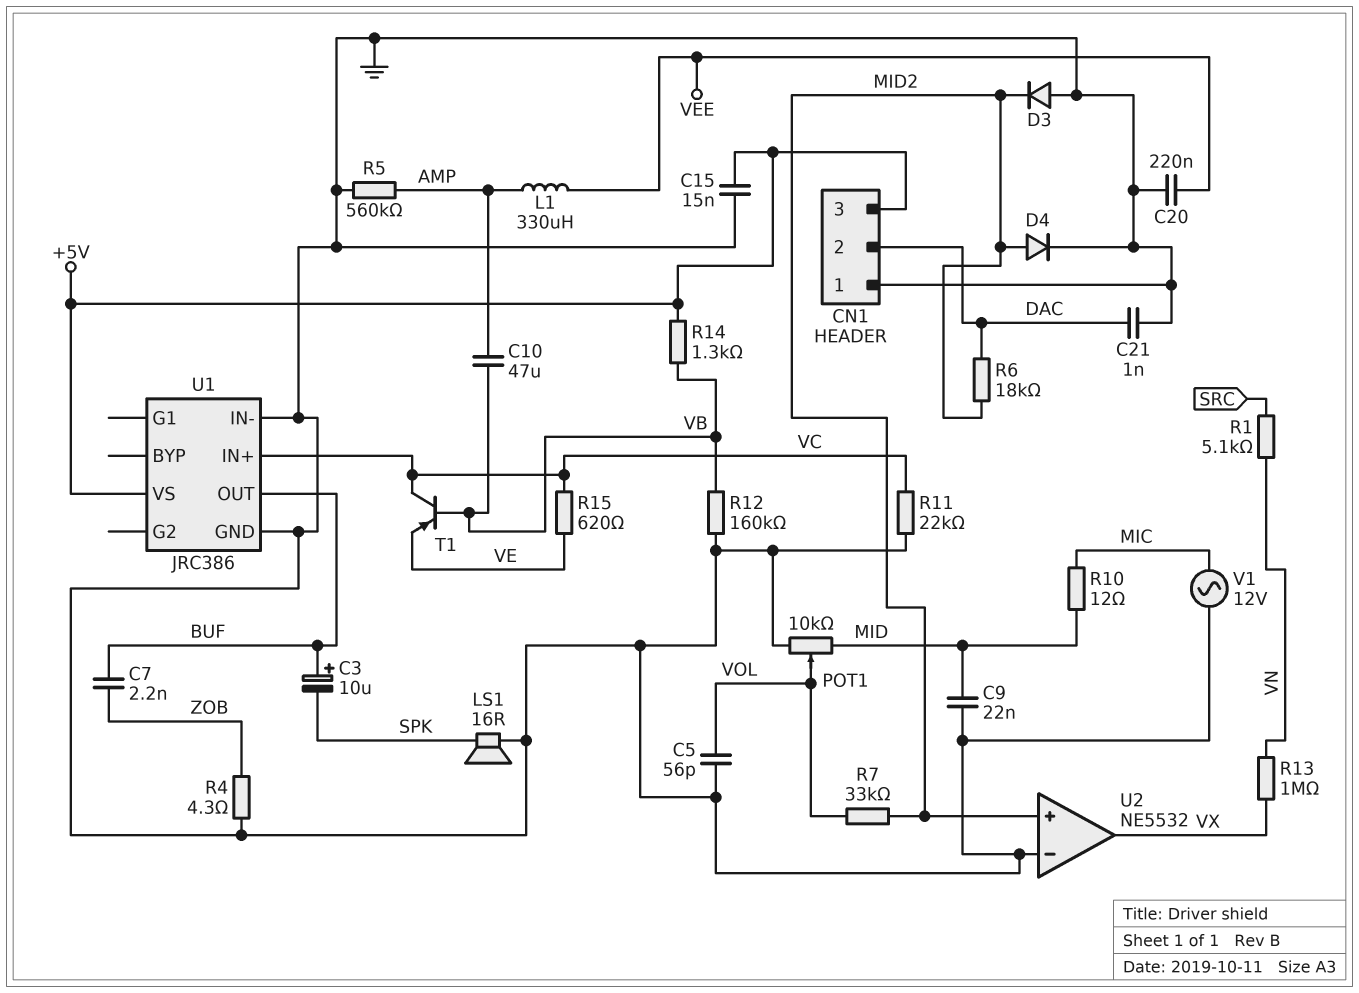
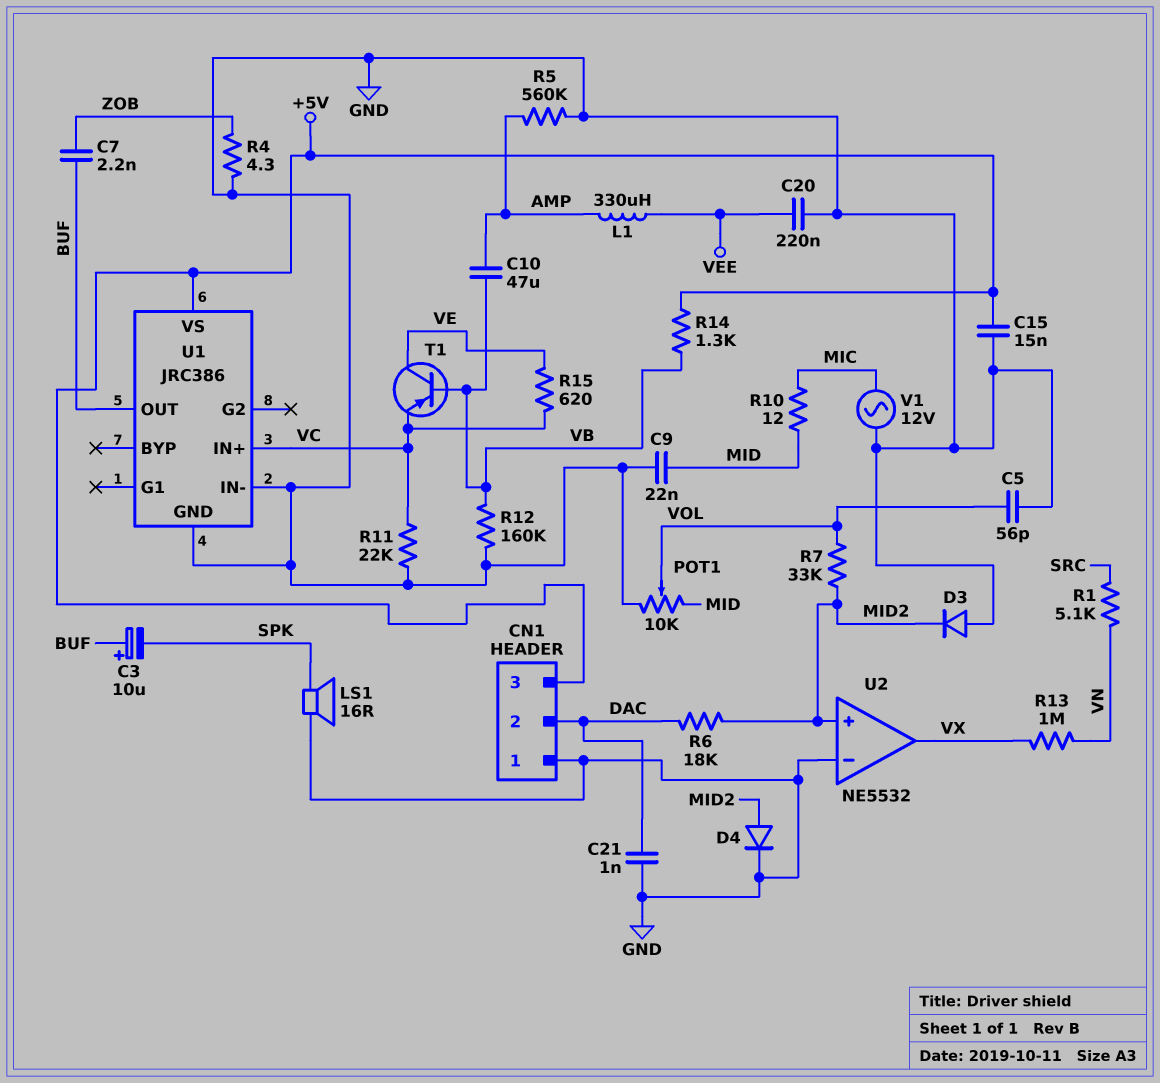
T1: PNP (B VB, C VC, E VE) -> PNP (B VB, C VE, E VC)

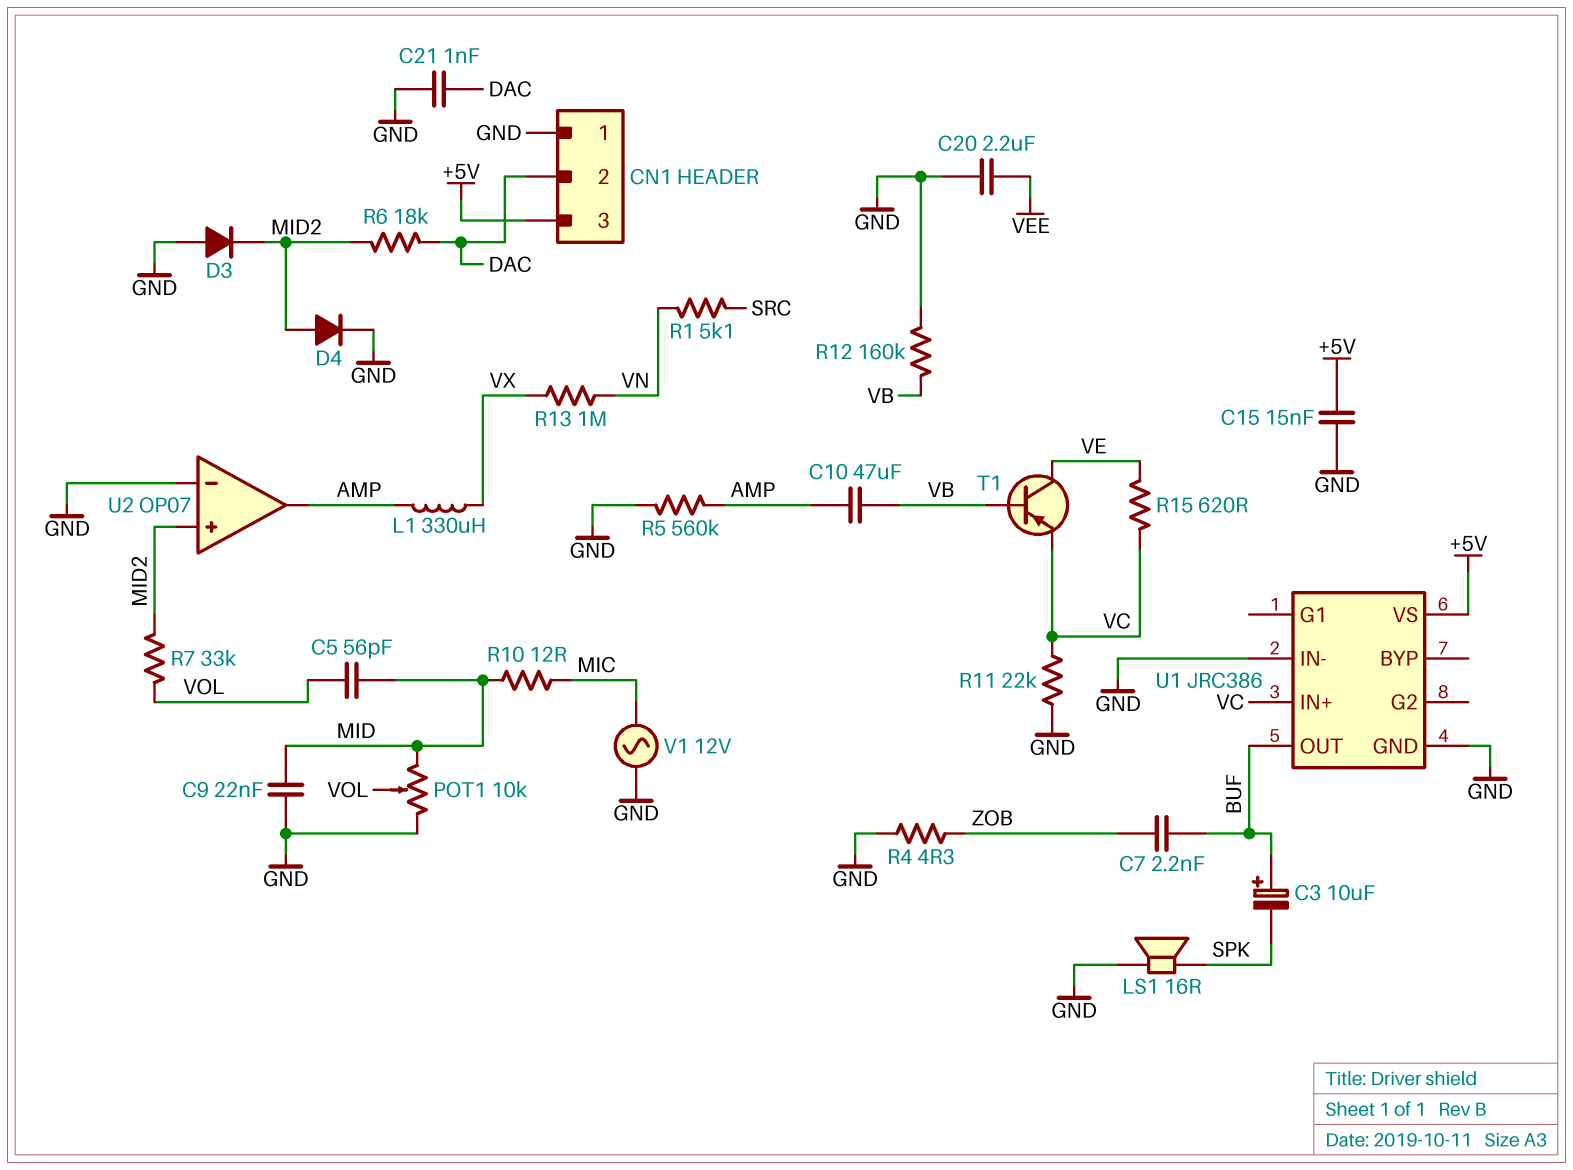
C5: 56pF (GND, VOL) -> 56pF (MID, VOL)
C20: 220nF (GND, VEE) -> 2.2uF (GND, VEE)
L1: 330uH (AMP, VEE) -> 330uH (AMP, VX)
R14: 1.3k (+5V, VB) -> none
U2: NE5532 -> OP07
U2 pin out: VX -> AMP

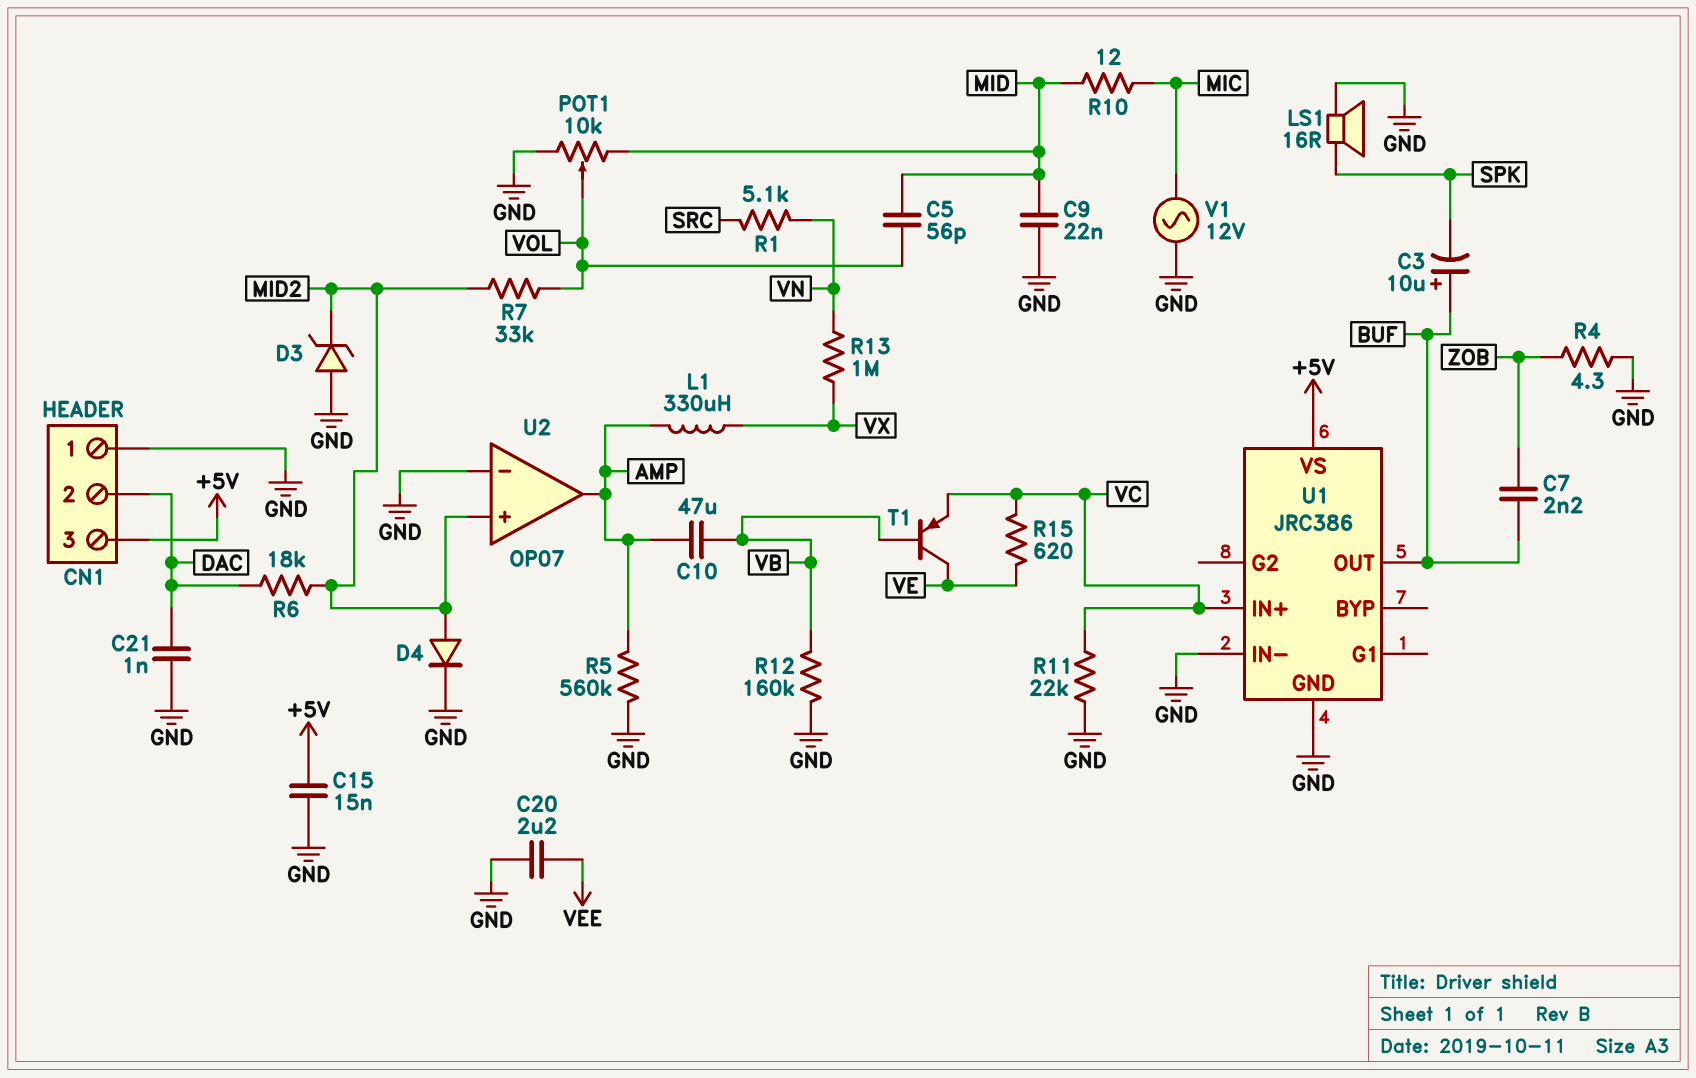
D3: diode (A GND, K MID2) -> zener (A GND, K MID2)

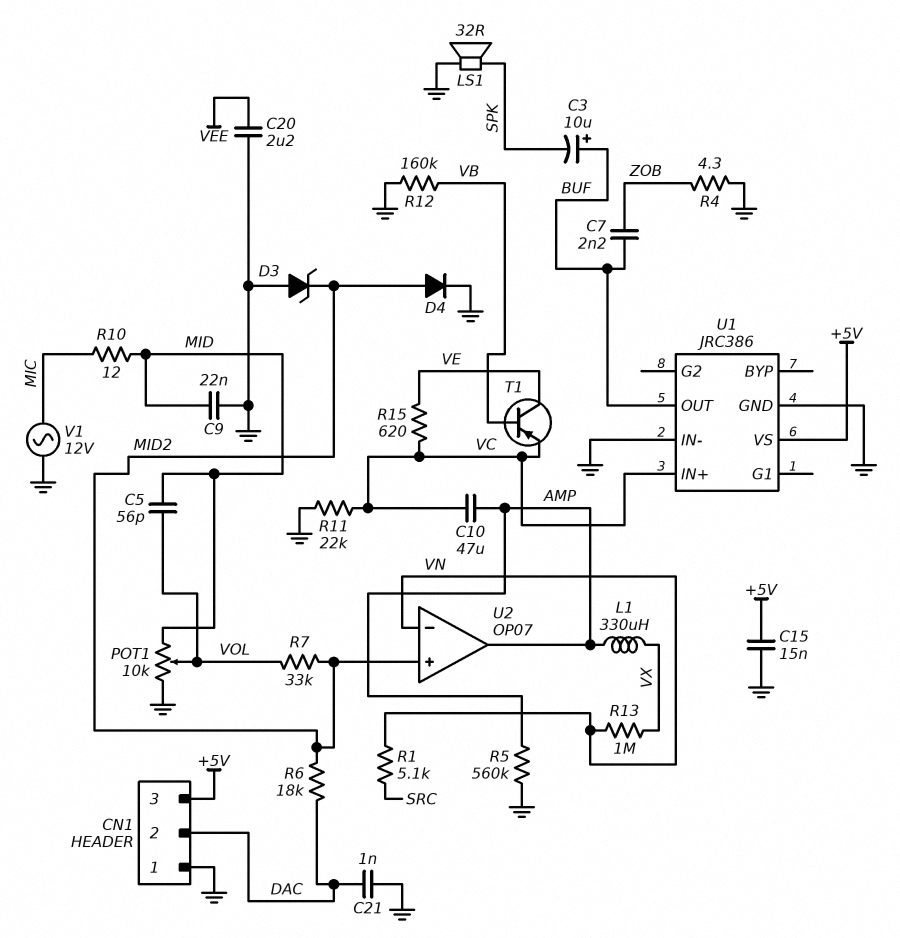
C10: 47uF (AMP, VB) -> 47uF (AMP, VC)
LS1: speaker 16R (GND, SPK) -> speaker 32R (GND, SPK)
U2 pin in-: GND -> VN

